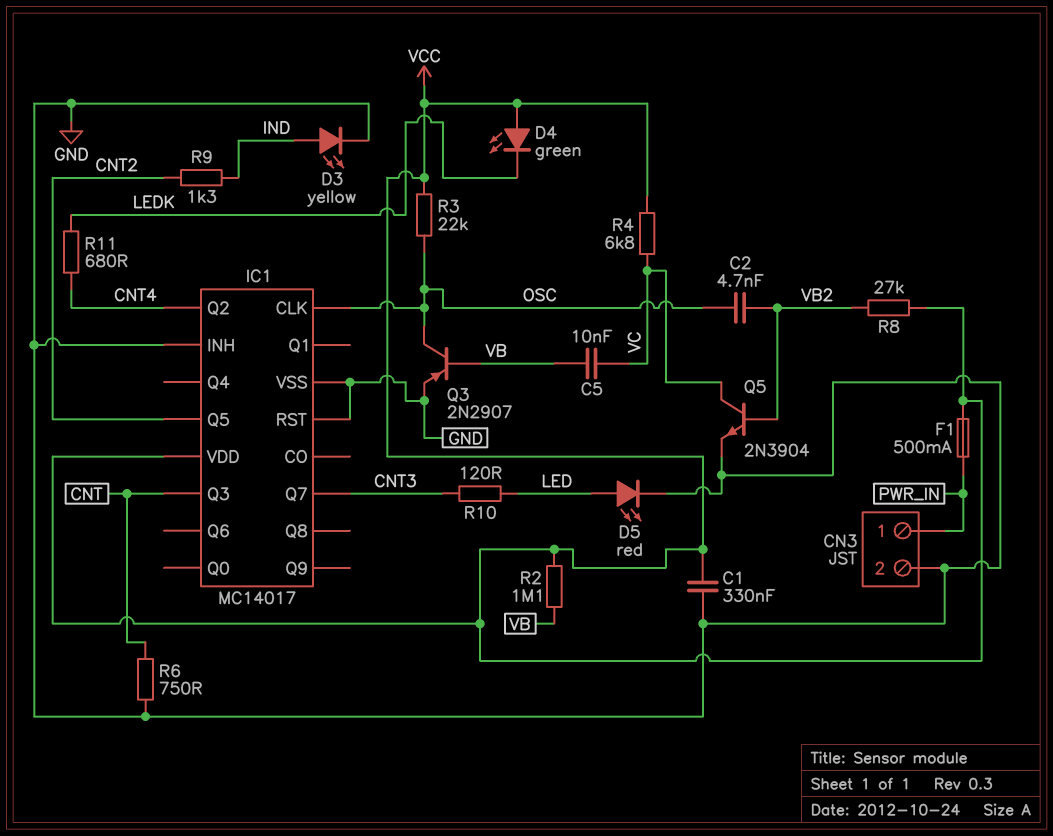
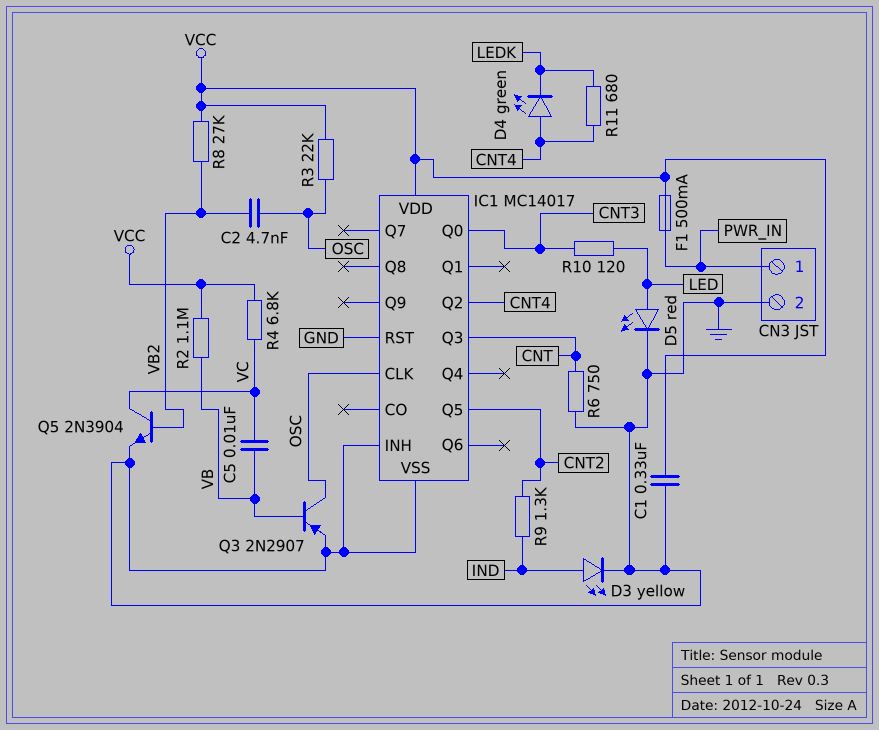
D4: LED green (A VCC, K LEDK) -> LED green (A CNT4, K LEDK)
IC1 pin Q0: none -> CNT3
IC1 pin Q7: CNT3 -> none

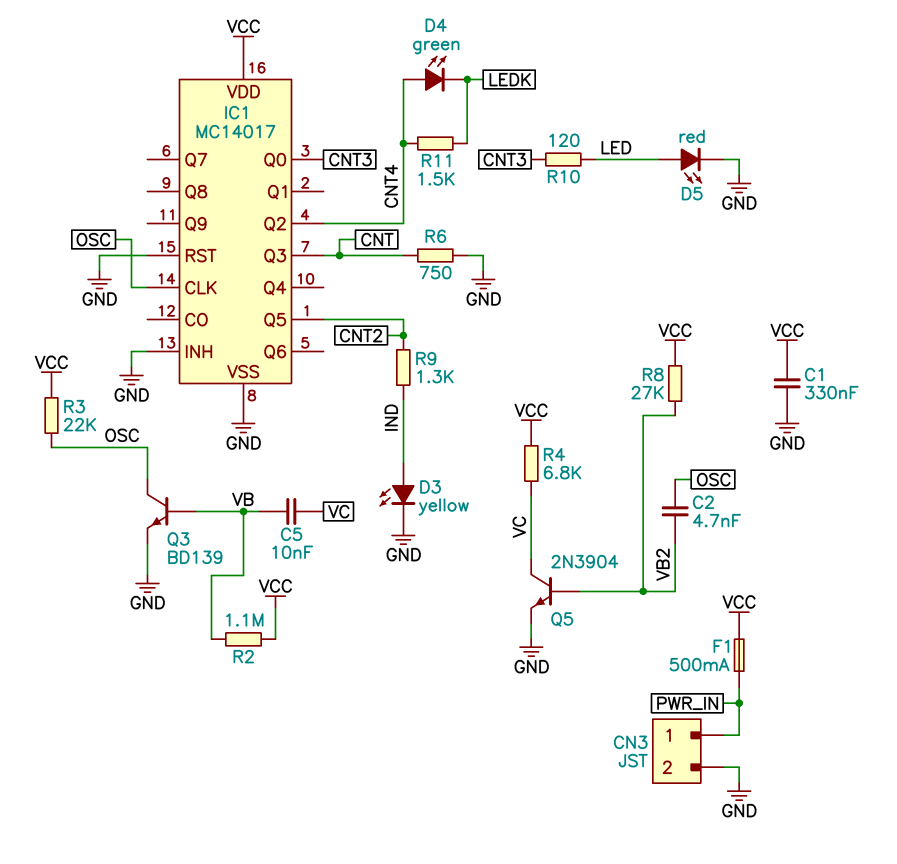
Q3: PNP 2N2907 (B VB, C OSC, E GND) -> NPN BD139 (B VB, C OSC, E GND)
R11: 680 (CNT4, LEDK) -> 1.5k (CNT4, LEDK)

